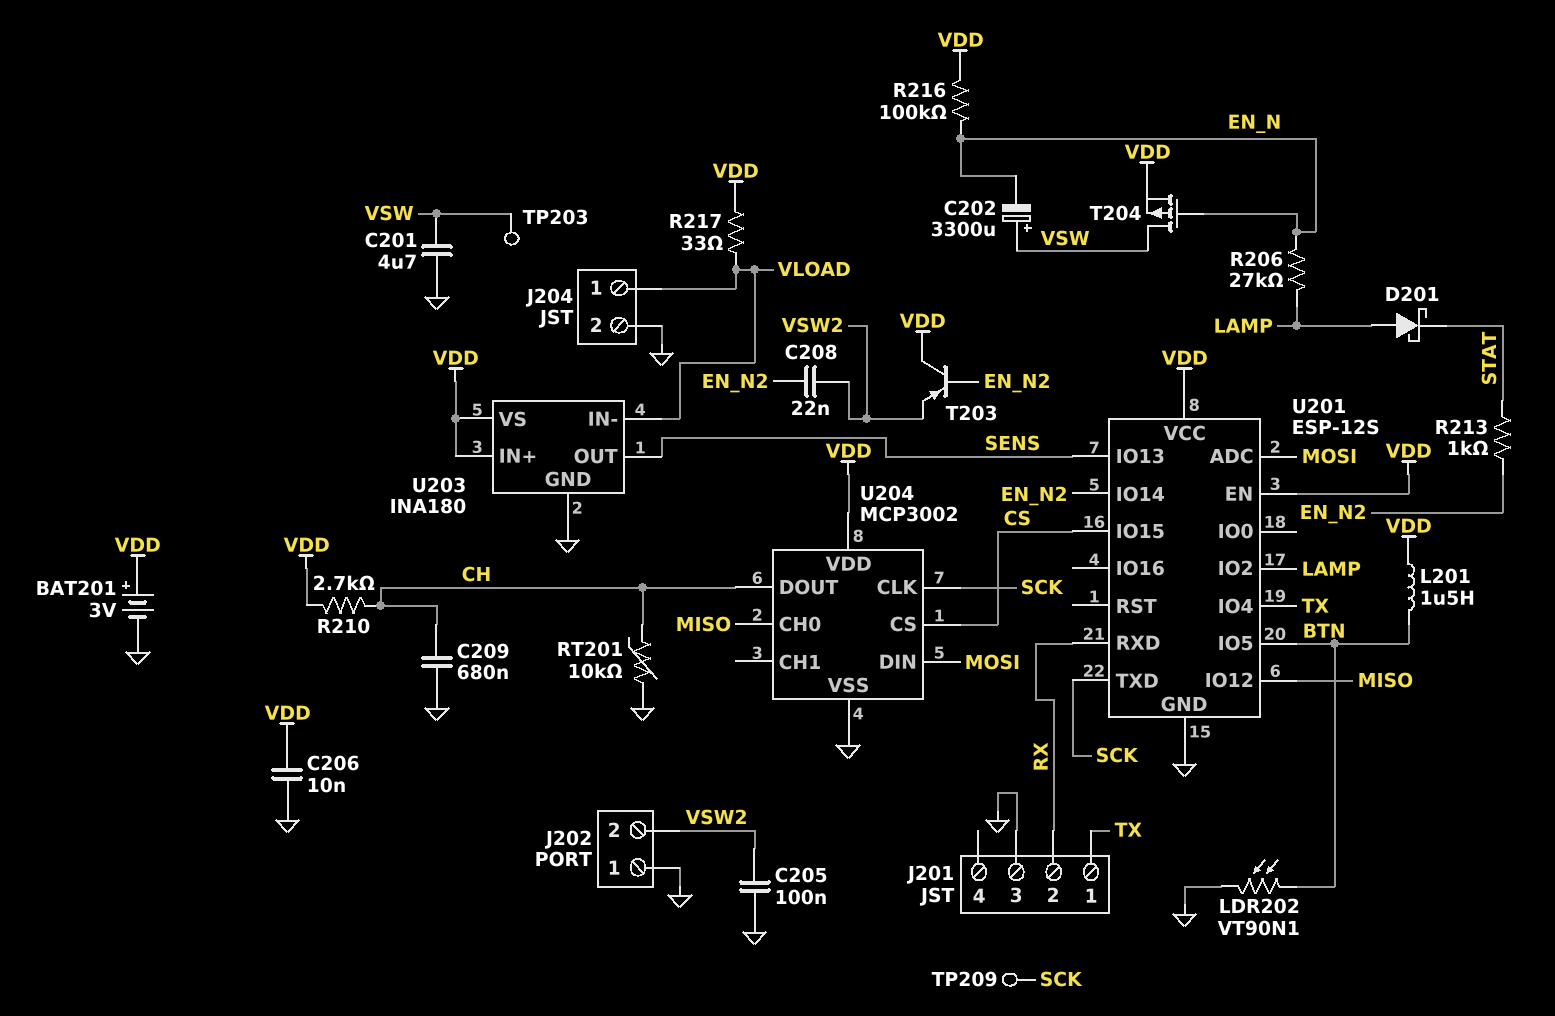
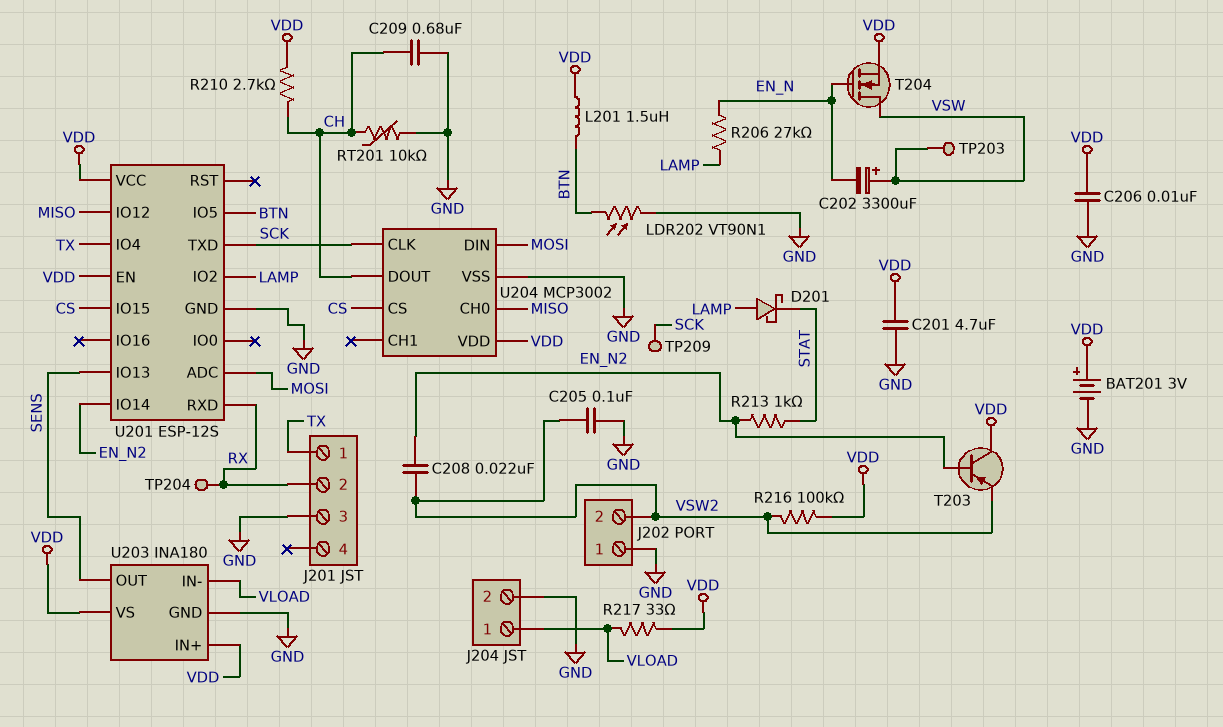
C201: 4.7uF (GND, VSW) -> 4.7uF (GND, VDD)
R216: 100k (EN_N, VDD) -> 100k (VDD, VSW2)
T204: PMOS (G EN_N, D VSW, S VDD) -> NMOS (G EN_N, D VSW, S VDD)
TP204: none -> test point (RX)

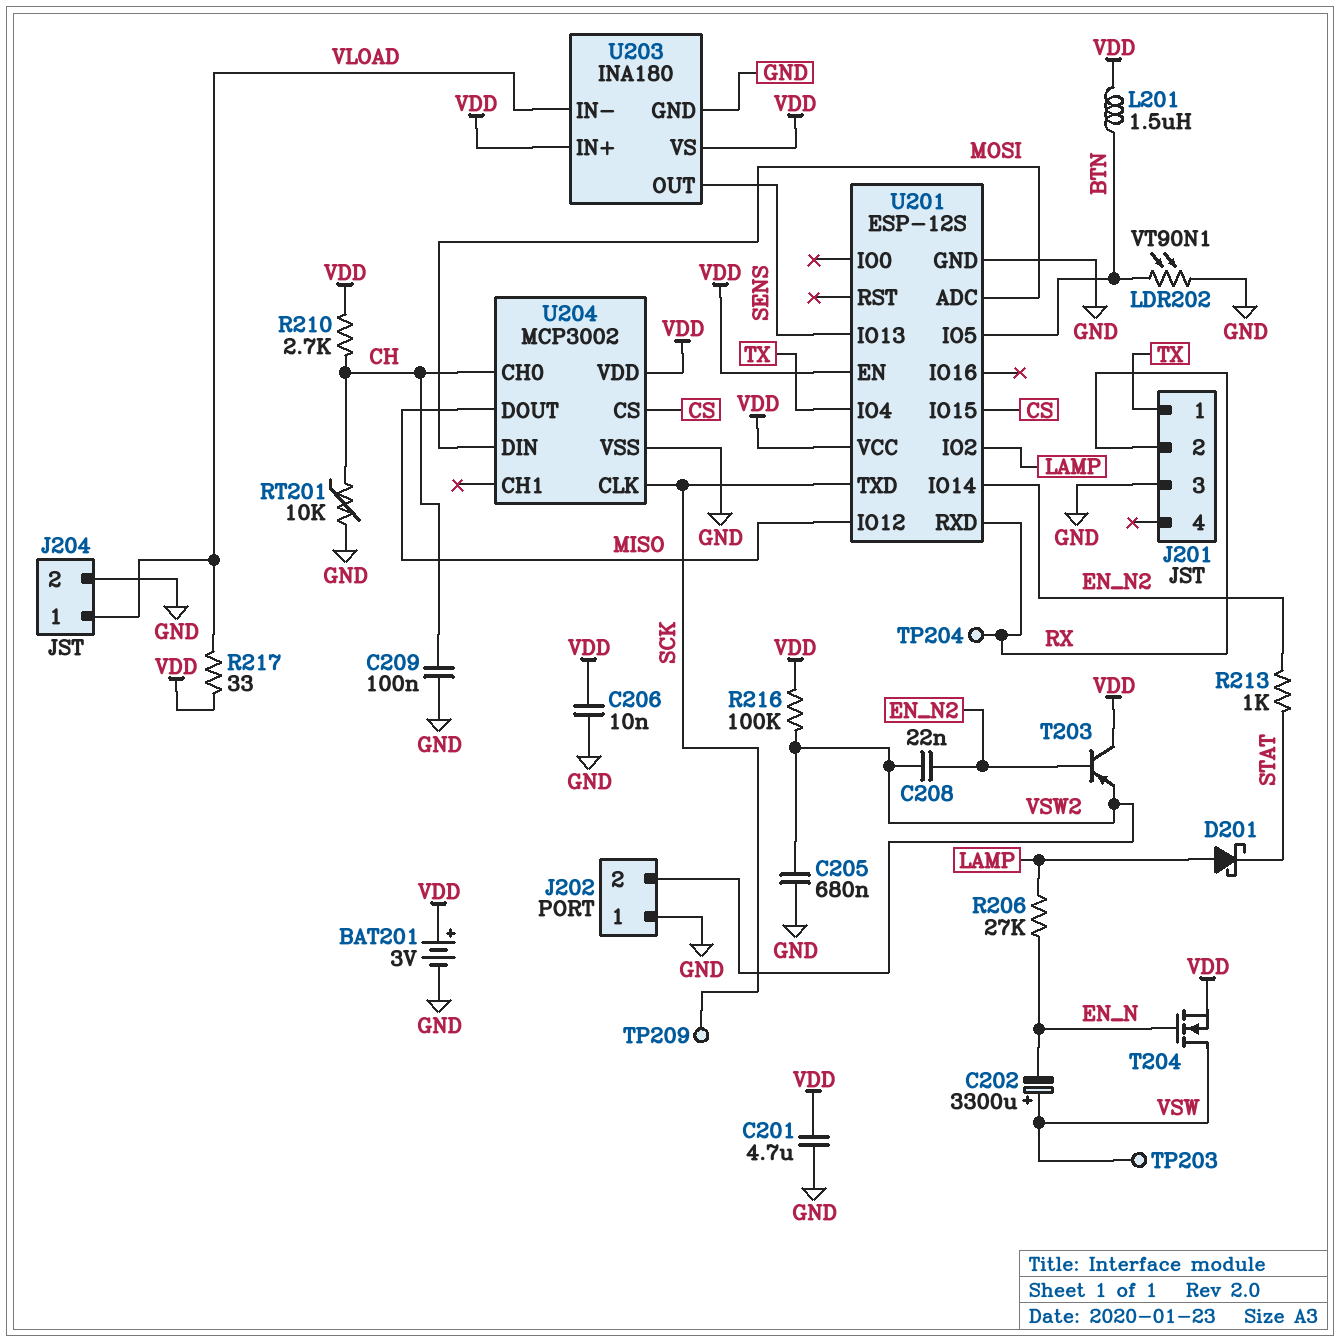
C205: 100nF (GND, VSW2) -> 680nF (GND, VSW2)
C209: 680nF (CH, GND) -> 100nF (CH, GND)
U204 pin CH0: MISO -> CH
U204 pin DOUT: CH -> MISO

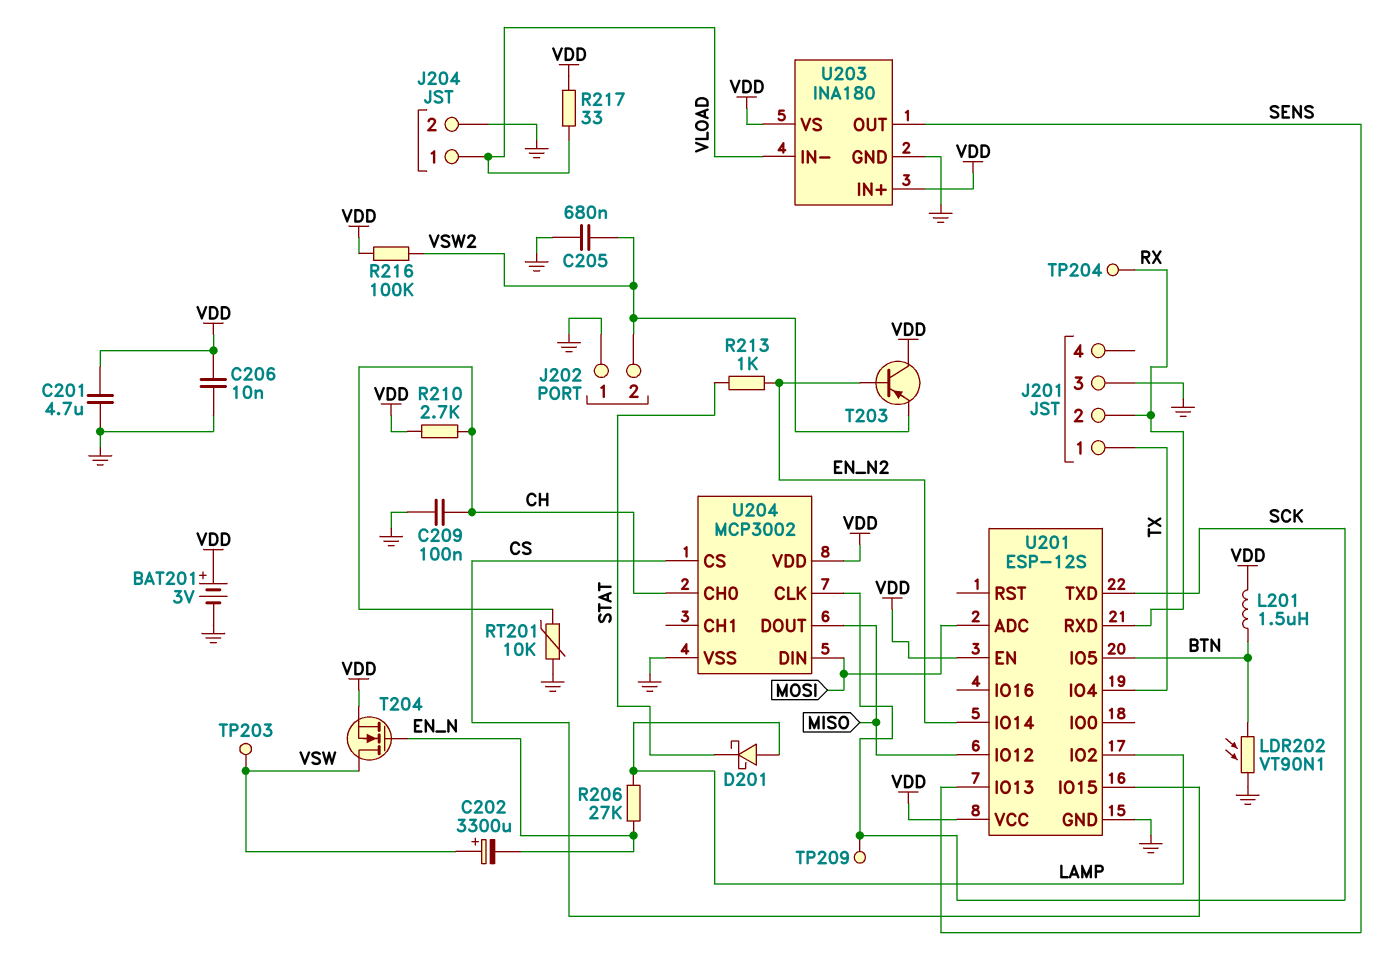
C208: 22nF (EN_N2, VSW2) -> none

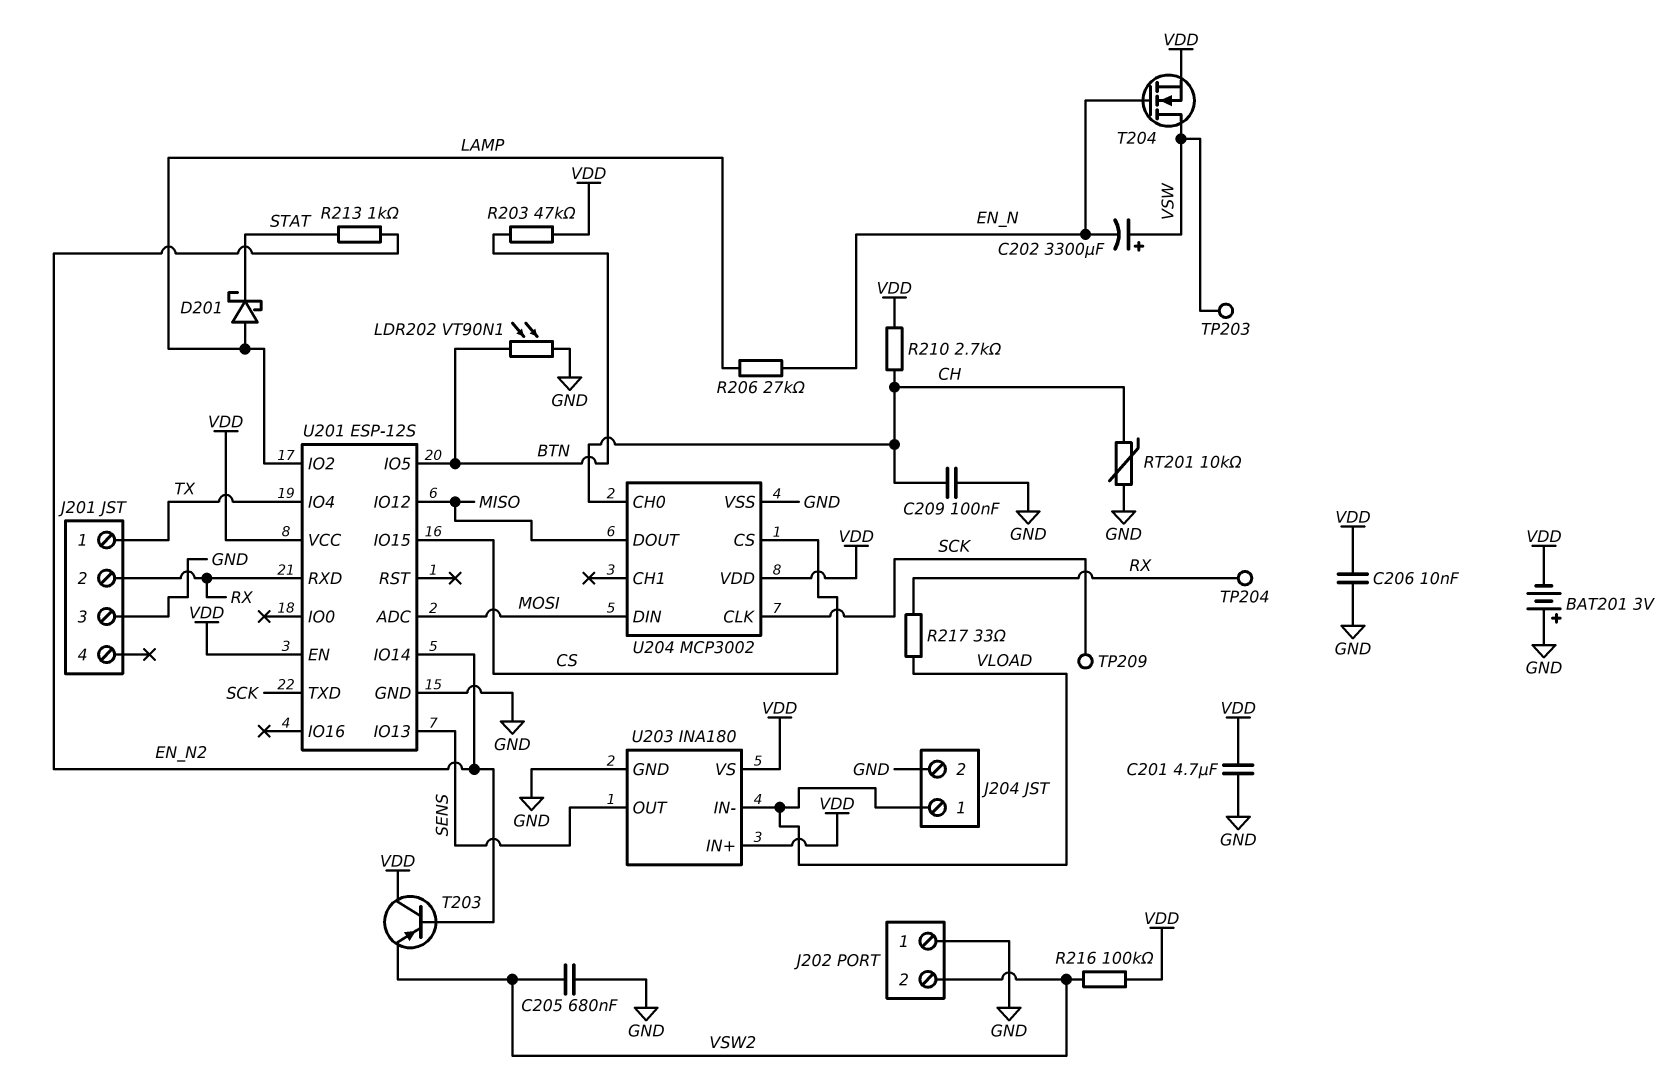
BAT201: 3V (plus VDD, minus GND) -> 3V (plus GND, minus VDD)
L201: 1.5uH (BTN, VDD) -> none
R203: none -> 47k (BTN, VDD)
R217: 33 (VDD, VLOAD) -> 33 (RX, VLOAD)

